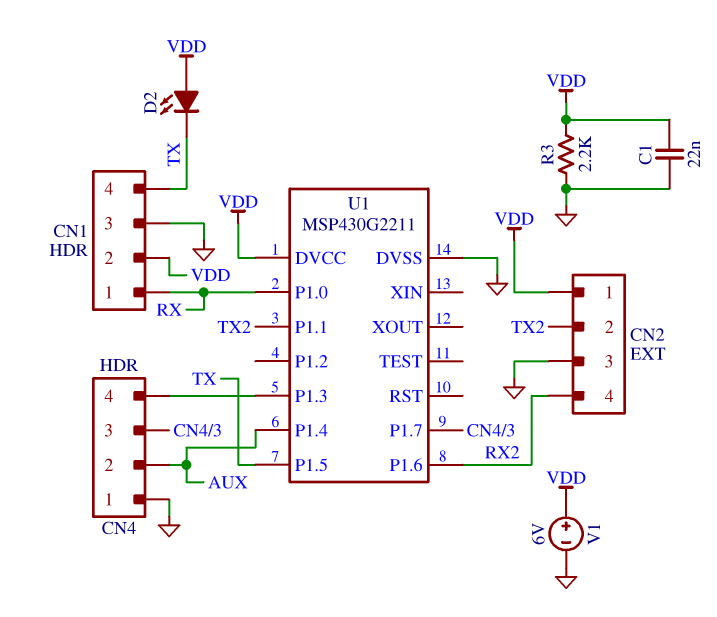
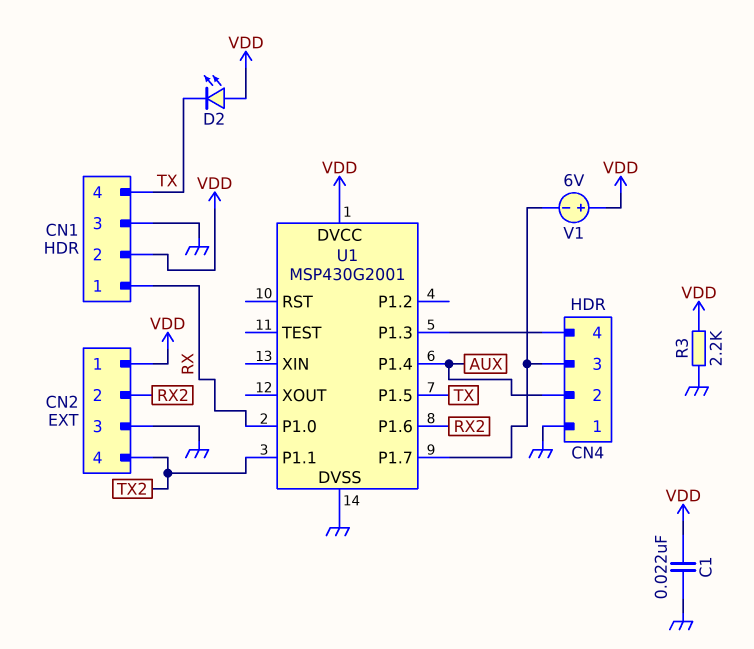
CN2 pin 2: TX2 -> RX2
CN2 pin 4: RX2 -> TX2
U1: MSP430G2211 -> MSP430G2001
V1: 6V (plus VDD, minus GND) -> 6V (plus VDD, minus CN4/3)

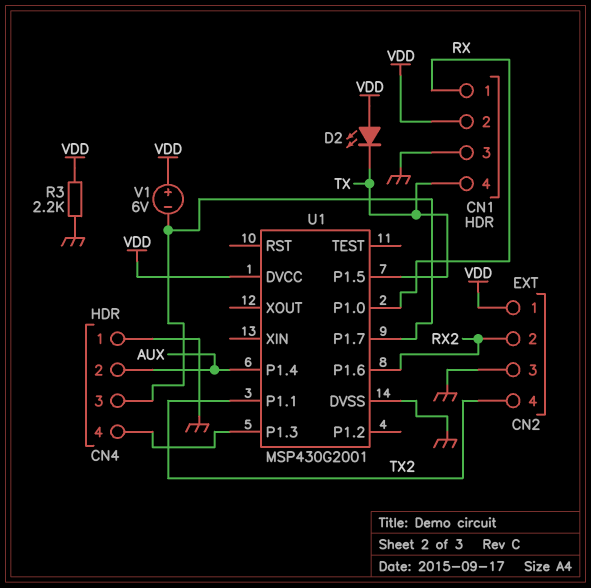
C1: 22nF (GND, VDD) -> none

